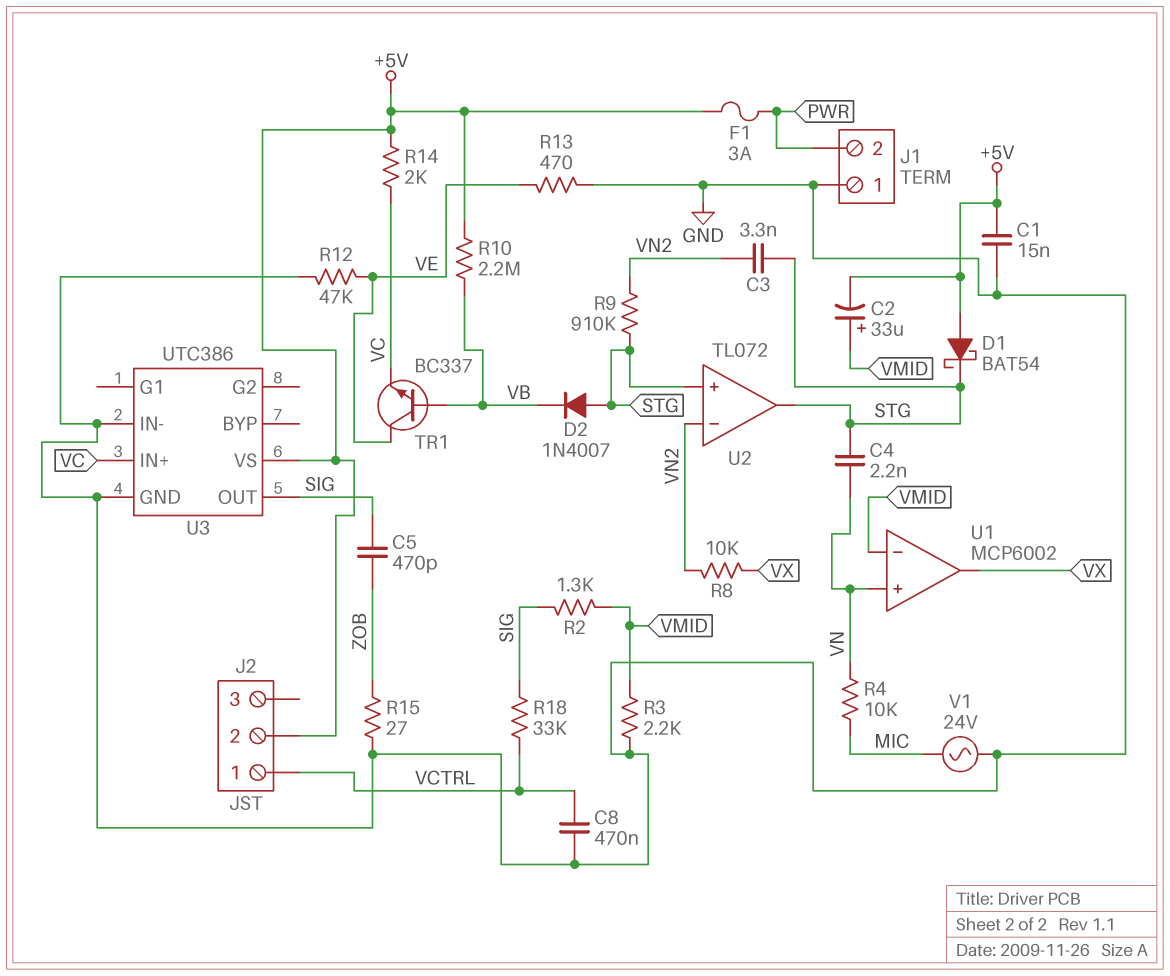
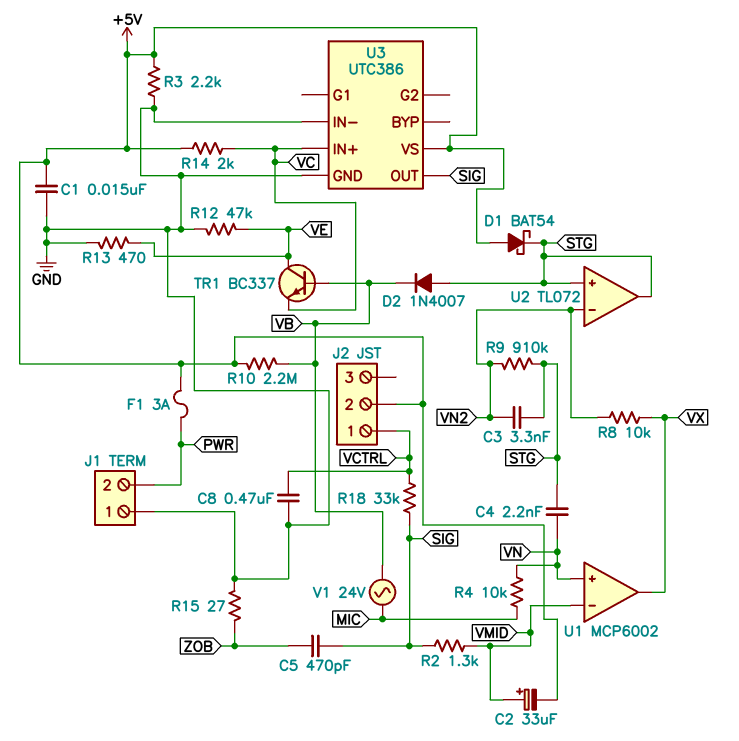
R3: 2.2k (GND, VMID) -> 2.2k (+5V, GND)
V1: AC 24V (GND, MIC) -> AC 24V (MIC, VB)

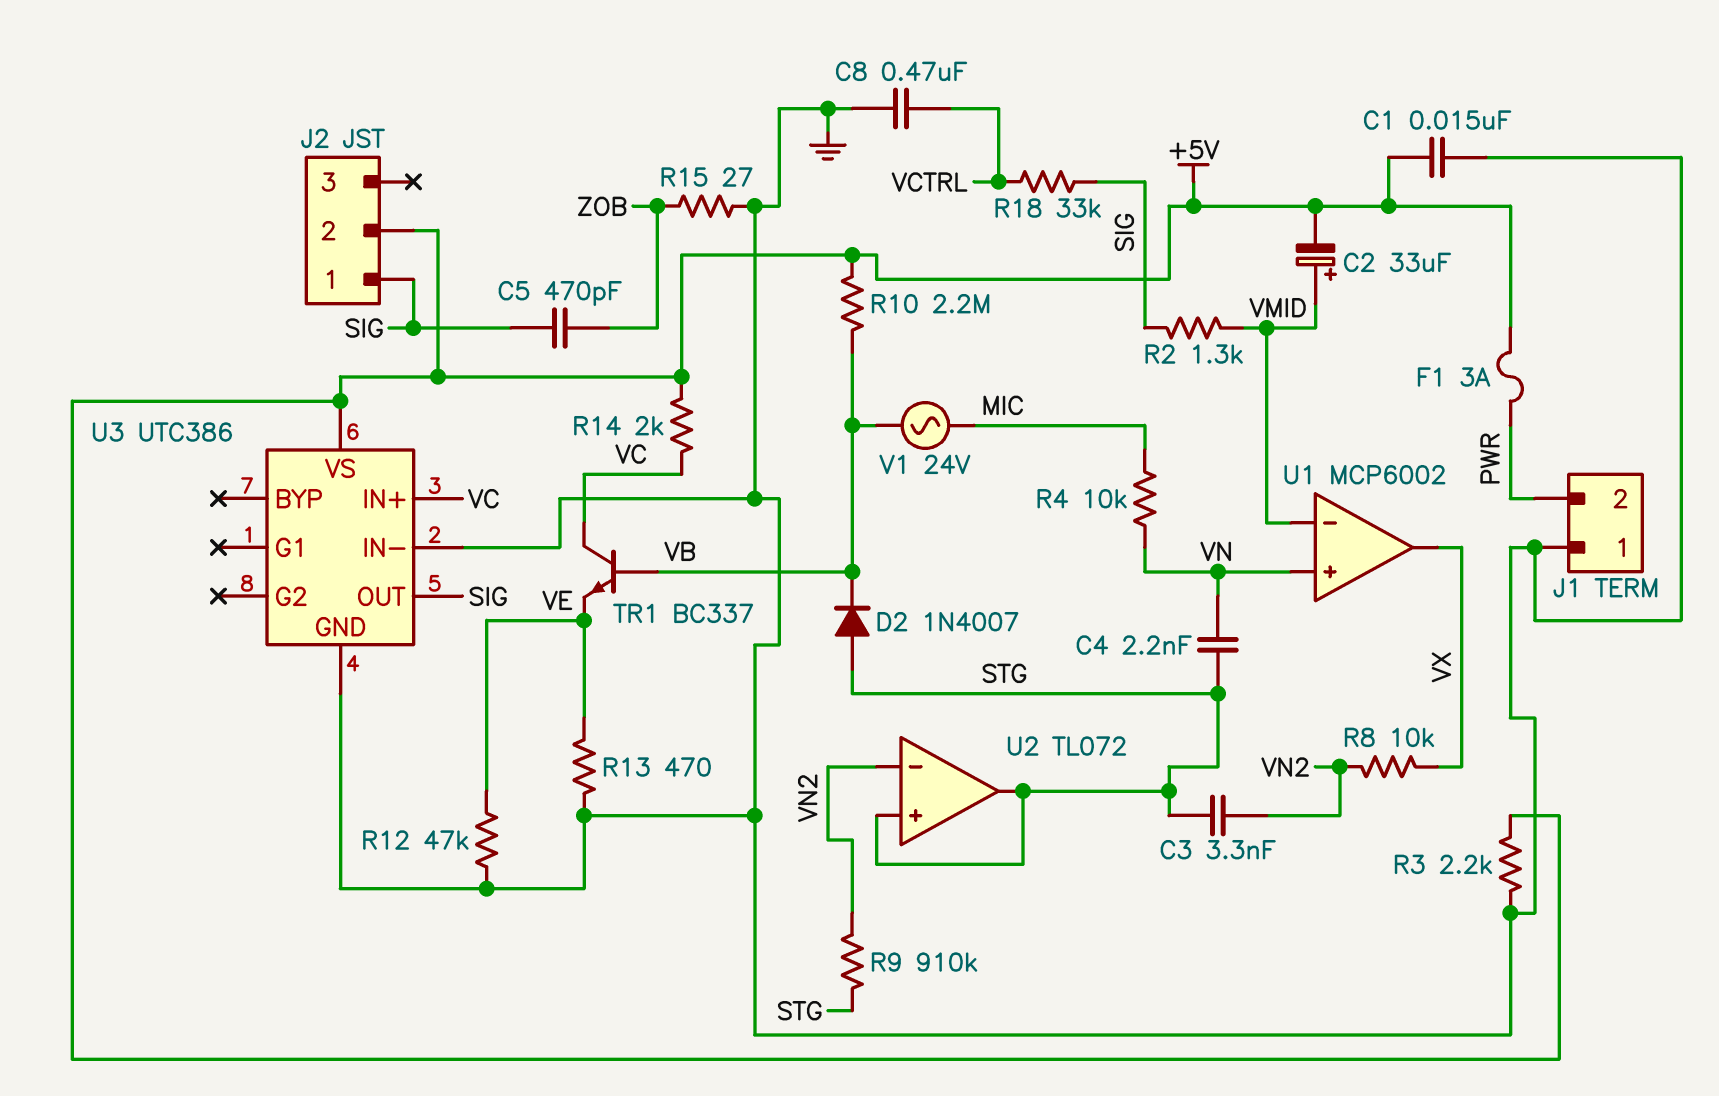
D1: schottky BAT54 (A +5V, K STG) -> none
J2 pin 1: VCTRL -> SIG
TR1: NPN BC337 (B VB, C VE, E VC) -> NPN BC337 (B VB, C VC, E VE)

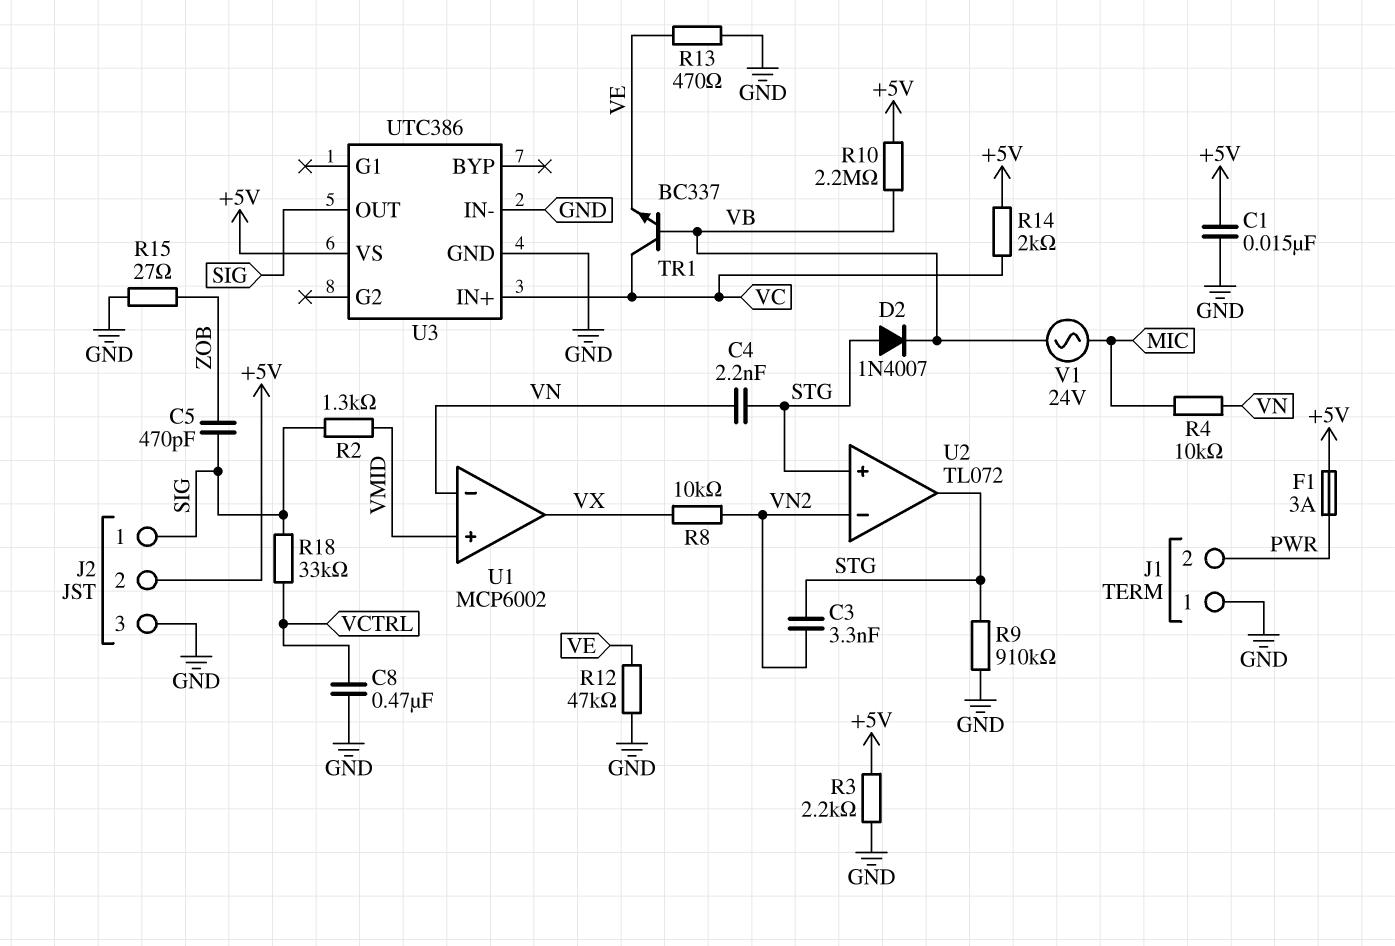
C2: 33uF (plus VMID, minus +5V) -> none
J2 pin 3: none -> GND
R9: 910k (STG, VN2) -> 910k (GND, STG)
U1 pin in+: VN -> VMID
U1 pin in-: VMID -> VN

